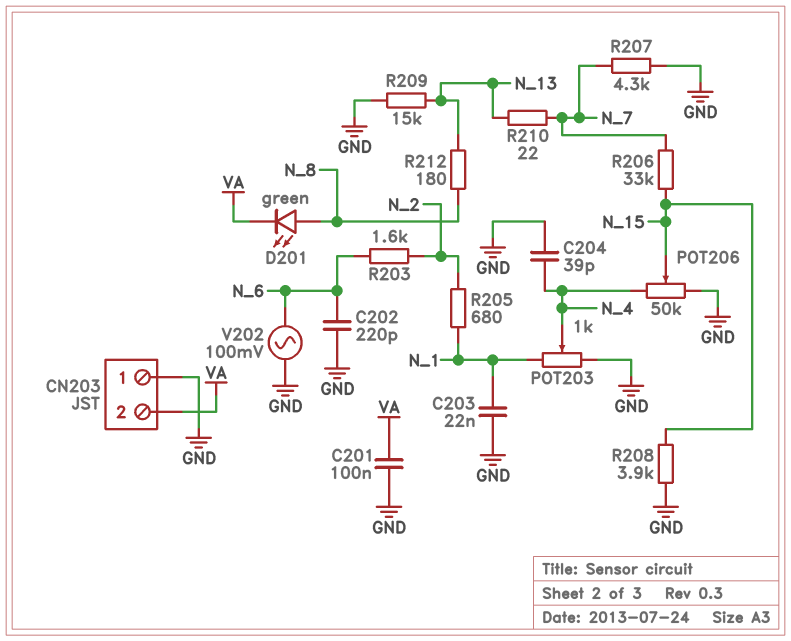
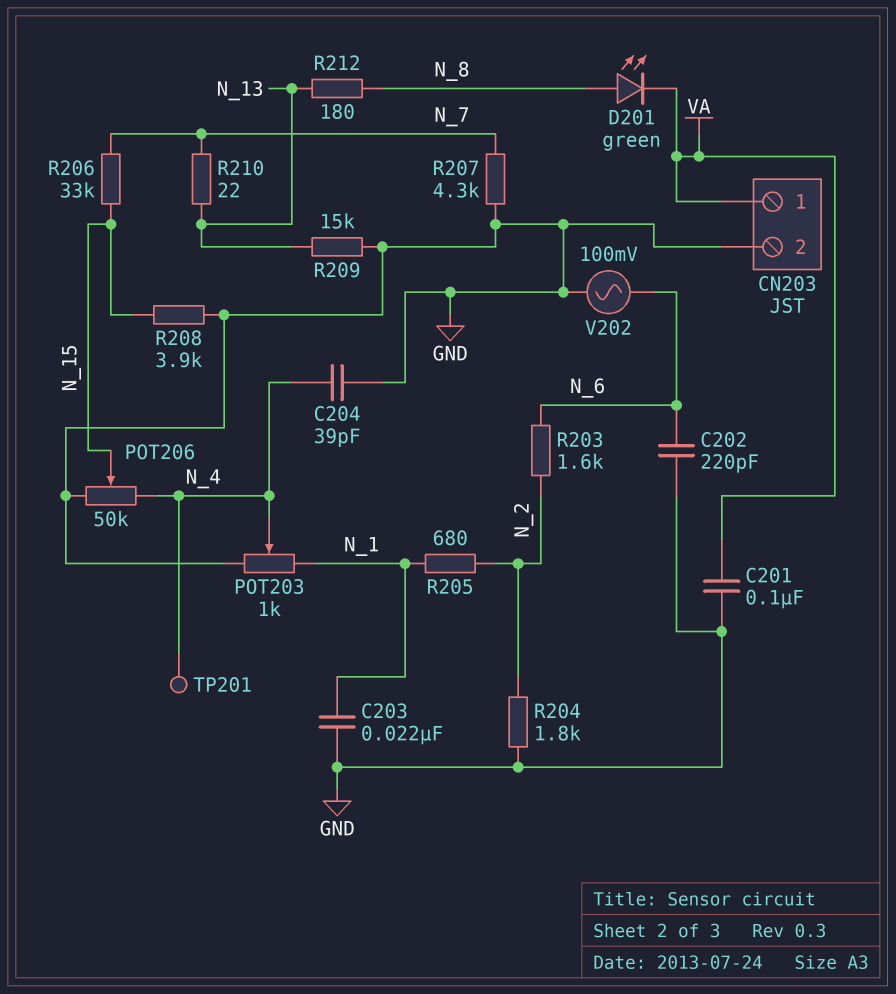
CN203 pin 1: GND -> VA
CN203 pin 2: VA -> GND
R204: none -> 1.8k (GND, N_2)
TP201: none -> test point (N_4)

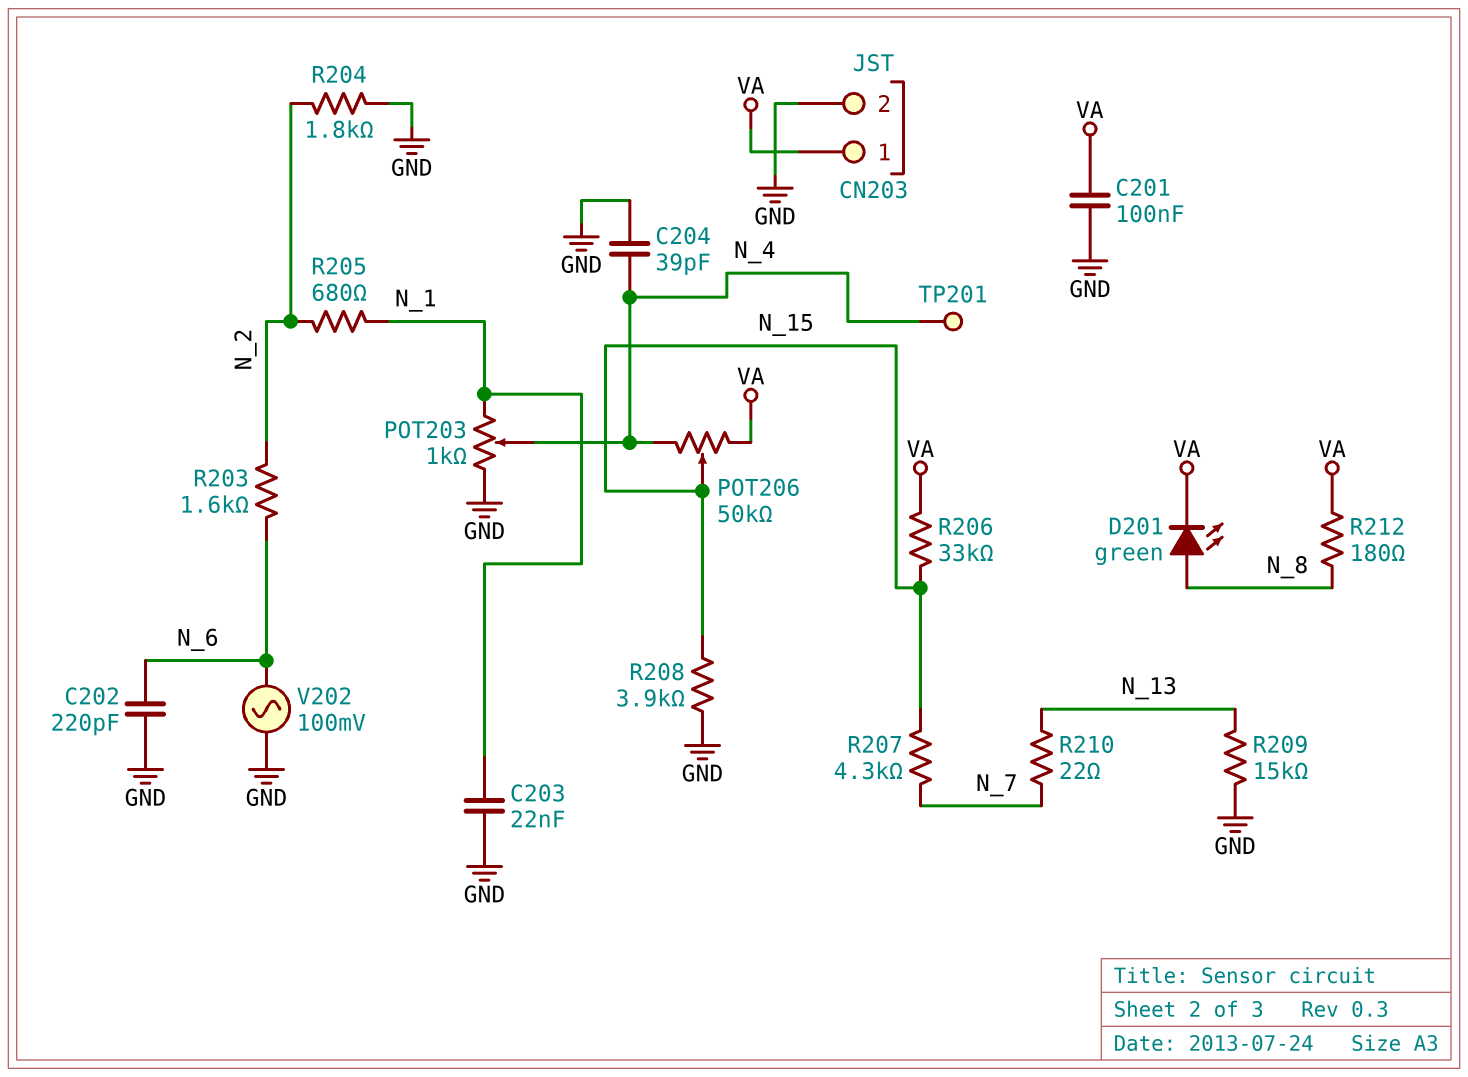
POT206: 50k (GND, N_4, wiper N_15) -> 50k (N_4, VA, wiper N_15)
R206: 33k (N_7, N_15) -> 33k (N_15, VA)
R207: 4.3k (GND, N_7) -> 4.3k (N_7, N_15)
R212: 180 (N_8, N_13) -> 180 (N_8, VA)

